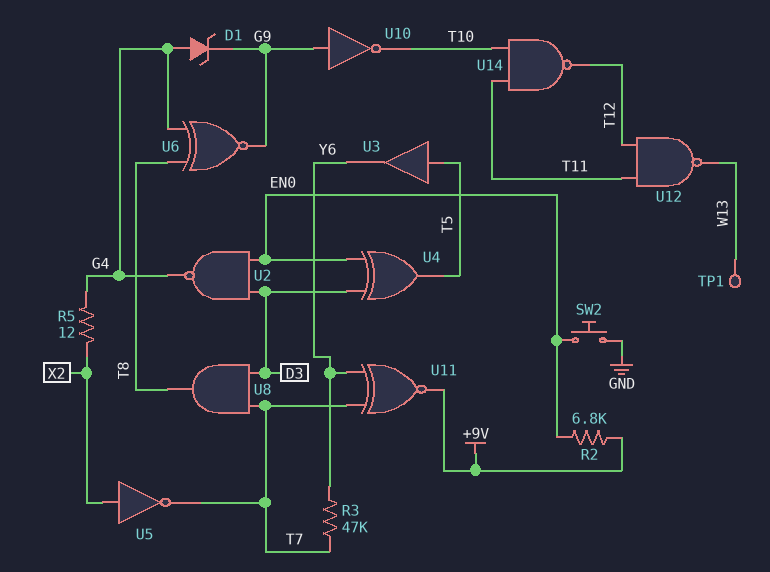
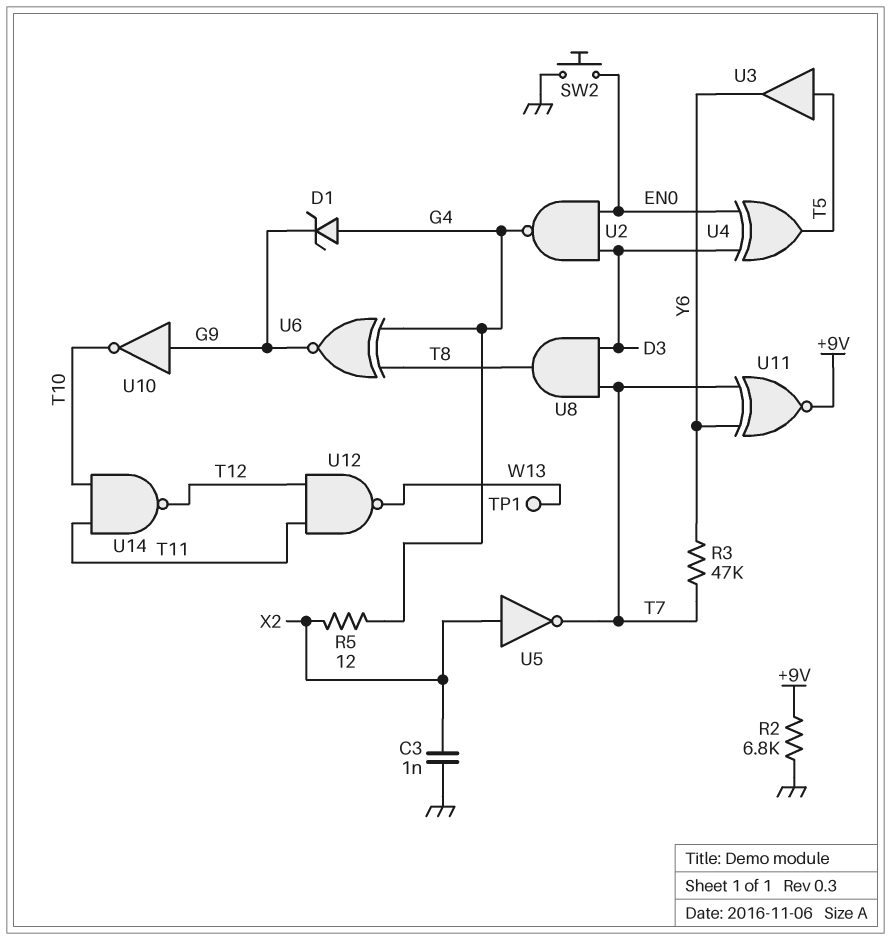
C3: none -> 1nF (GND, X2)
R2: 6.8k (+9V, EN0) -> 6.8k (+9V, GND)

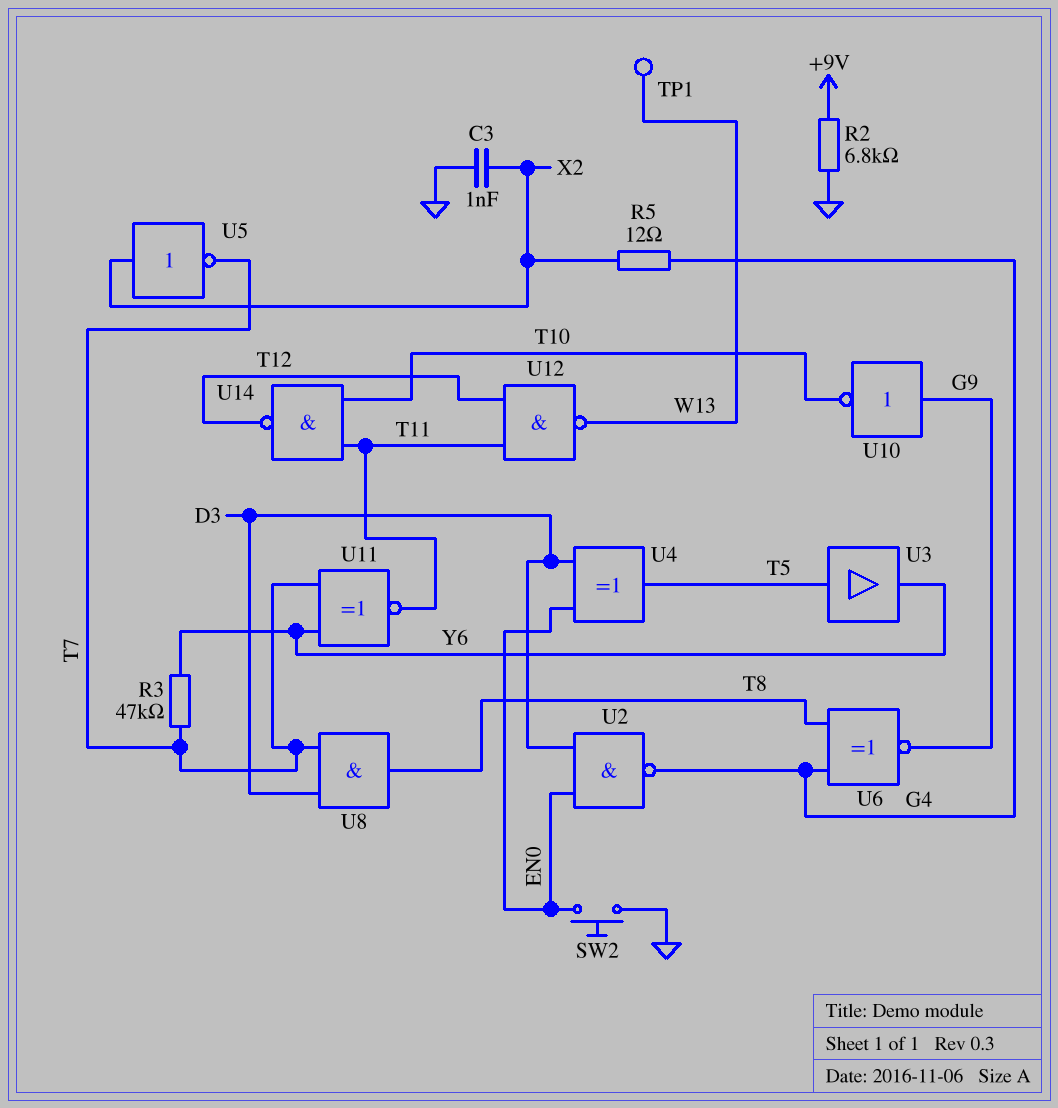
D1: zener (A G4, K G9) -> none
U11: XNOR (in T7, in Y6, out +9V) -> XNOR (in T7, in Y6, out T11)

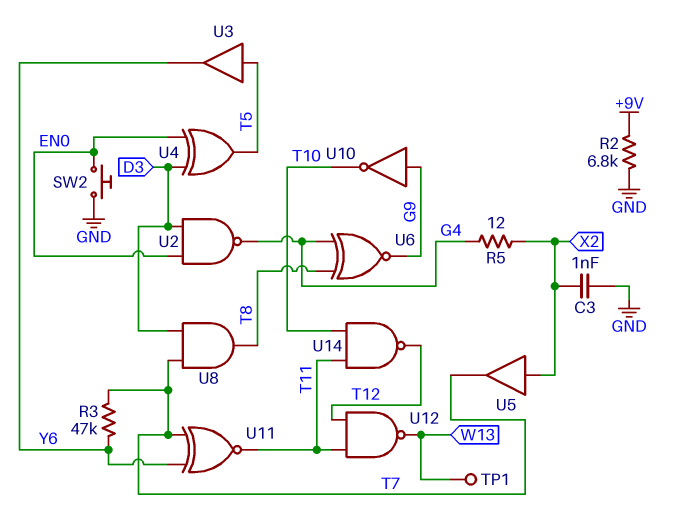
U5: NOT (in X2, out T7) -> buffer (in X2, out T7)

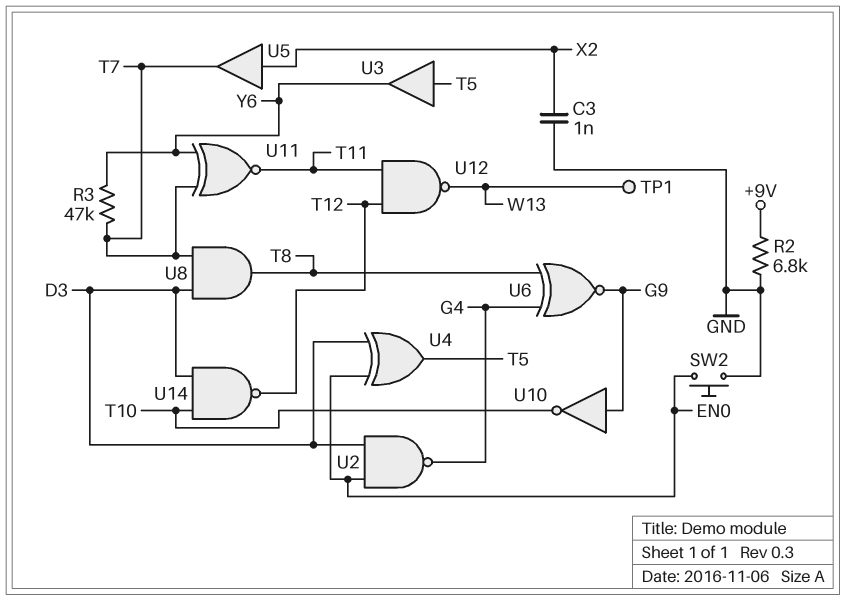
R5: 12 (G4, X2) -> none
U14: NAND (in T10, in T11, out T12) -> NAND (in D3, in T10, out T12)

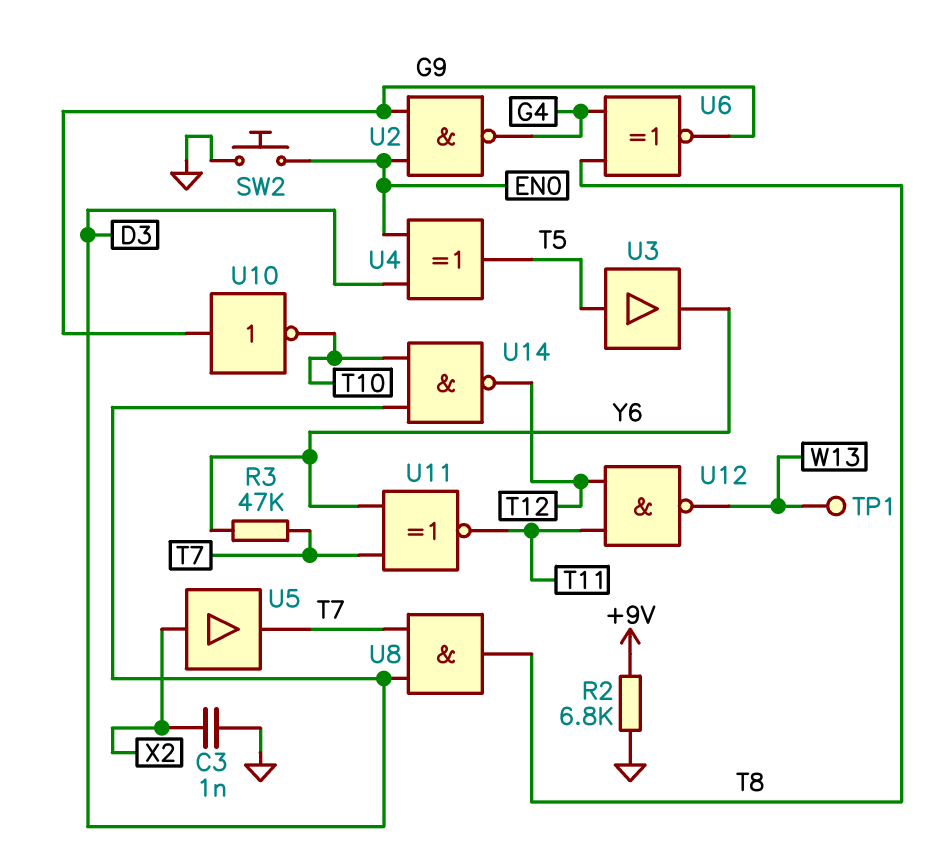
U2: NAND (in D3, in EN0, out G4) -> NAND (in EN0, in G9, out G4)

